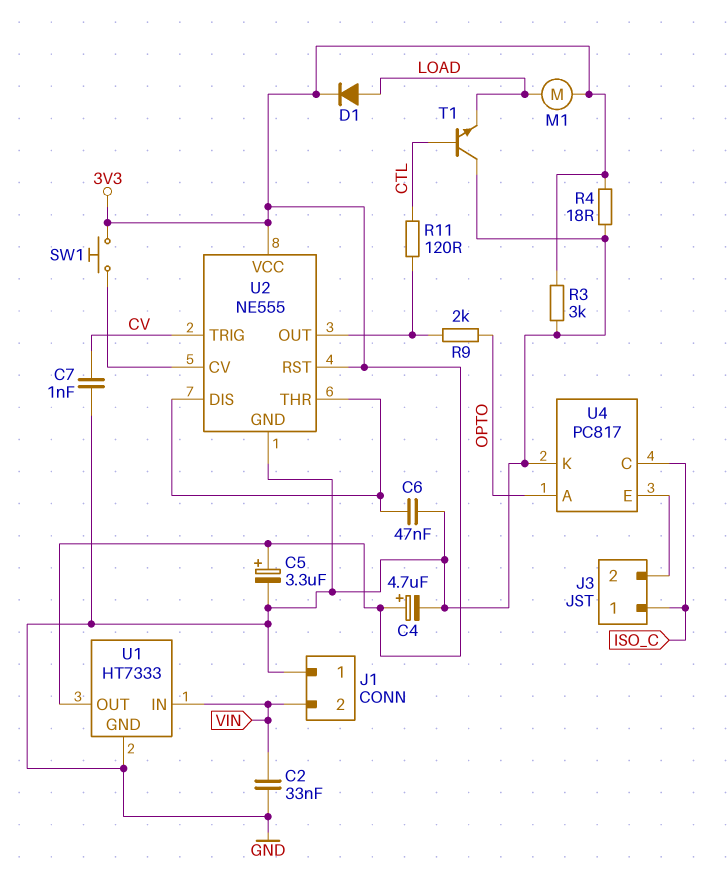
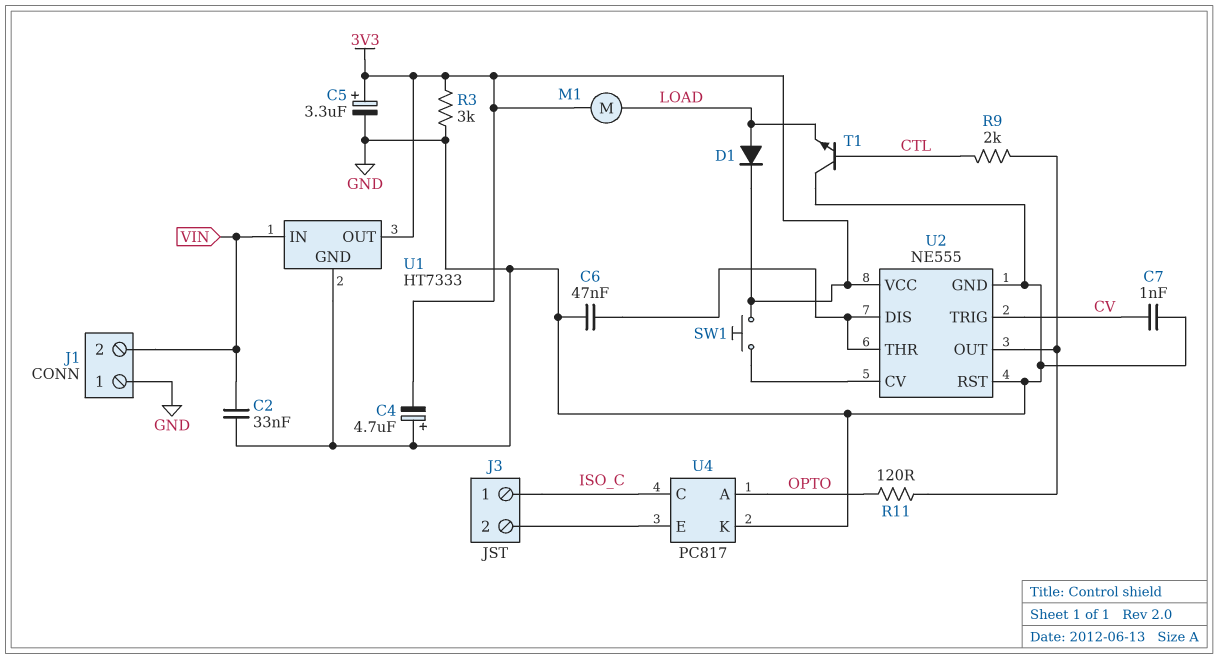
C4: 4.7uF (plus 3V3, minus GND) -> 4.7uF (plus GND, minus 3V3)
R4: 18 (3V3, GND) -> none
R9: 2k (OPTO, U2/OUT) -> 2k (CTL, U2/OUT)
R11: 120 (CTL, U2/OUT) -> 120 (OPTO, U2/OUT)
U2 pin RST: 3V3 -> GND

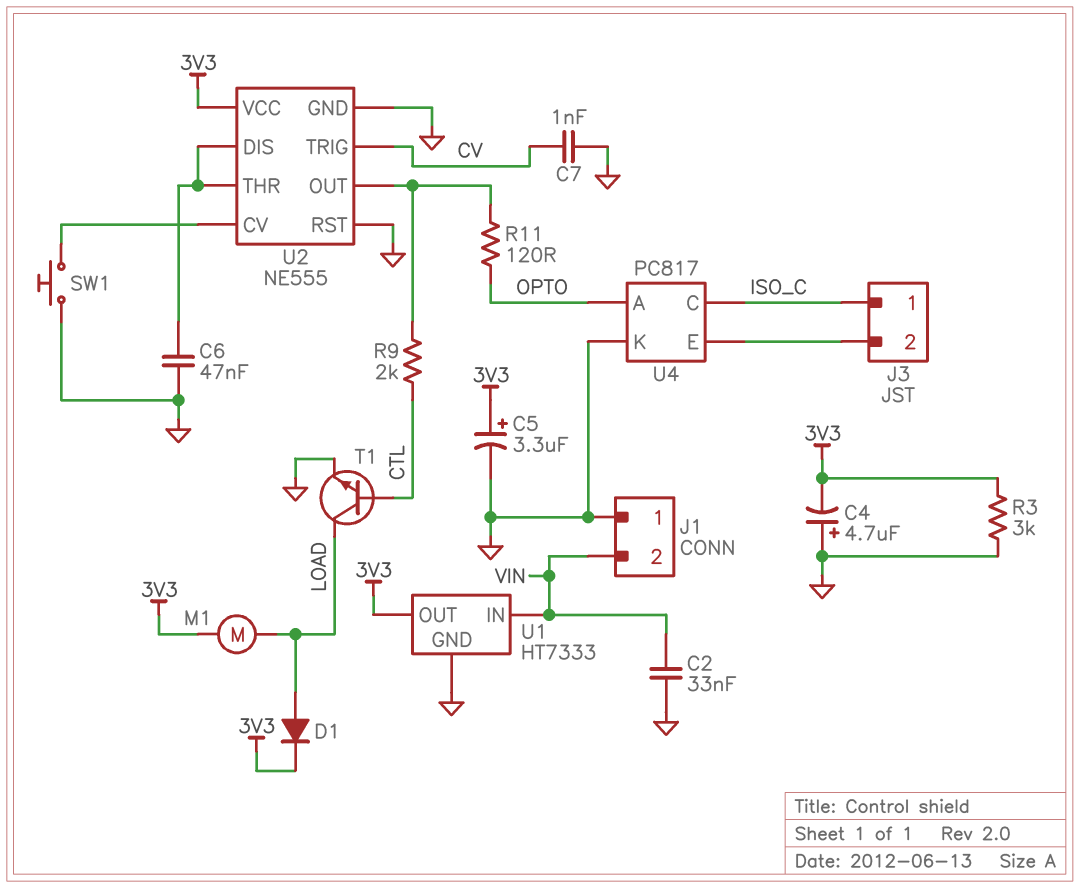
SW1: button (3V3, U2/CV) -> button (GND, U2/CV)
T1: NPN (B CTL, C GND, E LOAD) -> NPN (B CTL, C LOAD, E GND)

